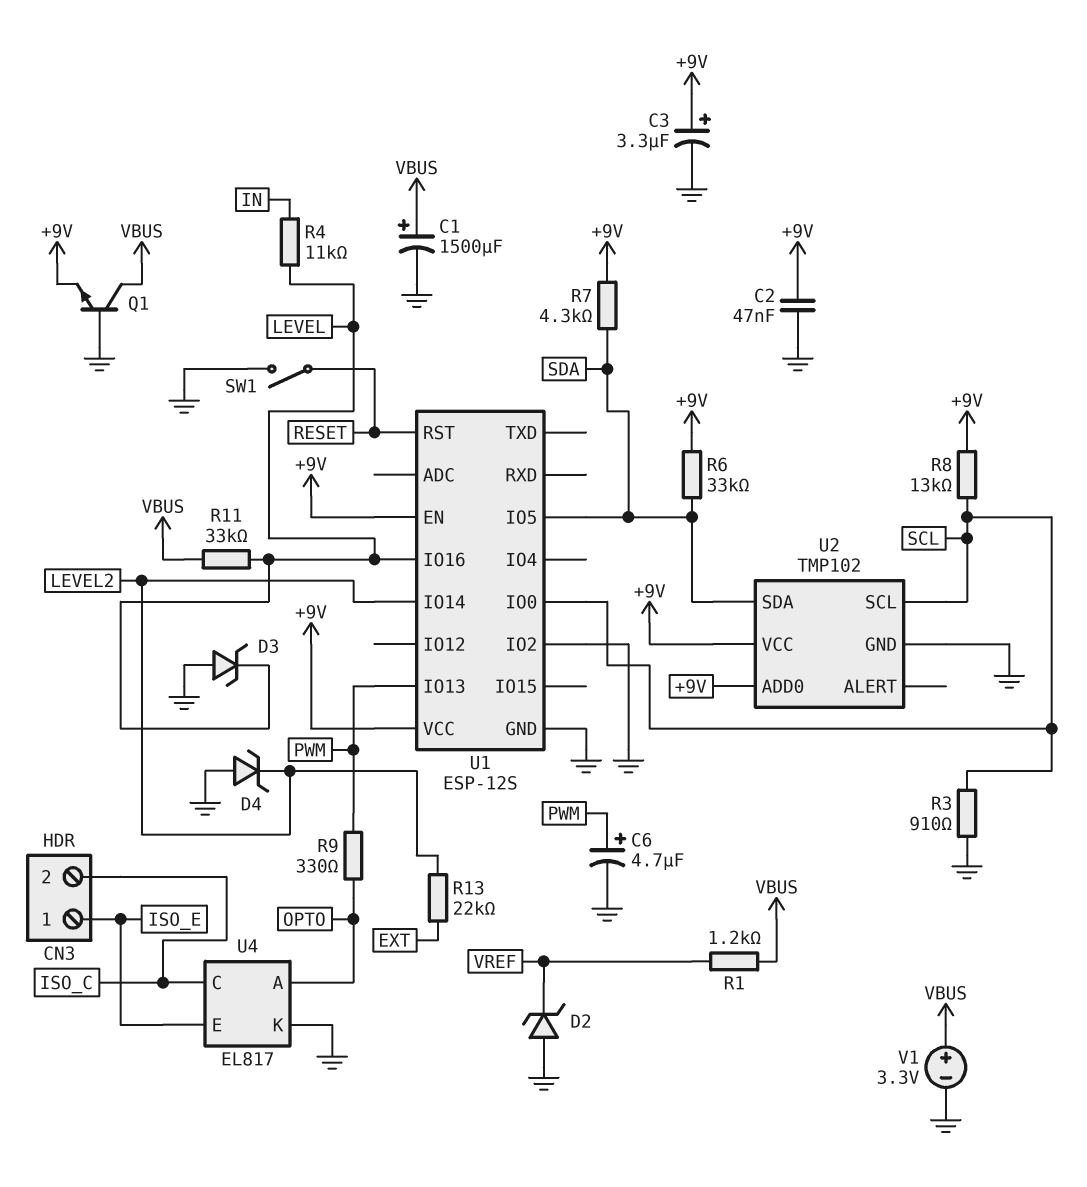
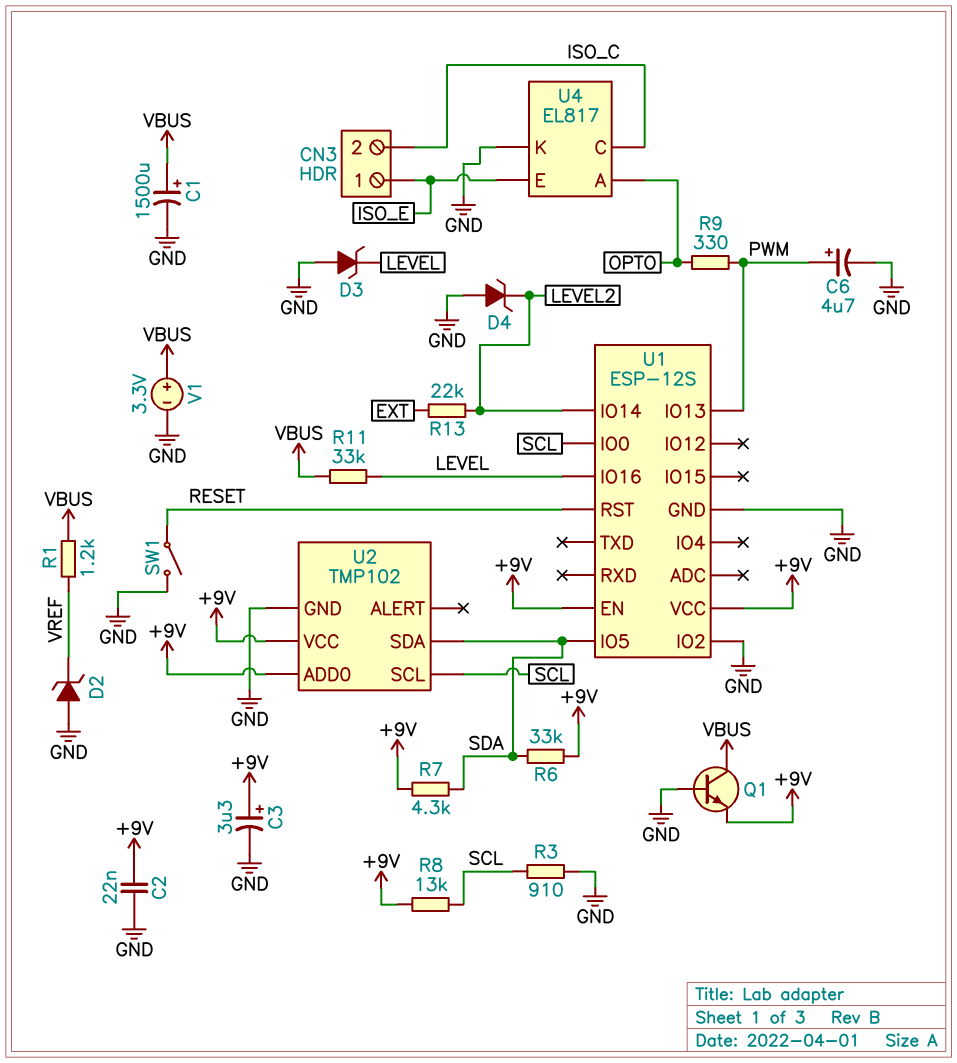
C2: 47nF (+9V, GND) -> 22nF (+9V, GND)
R4: 11k (IN, LEVEL) -> none

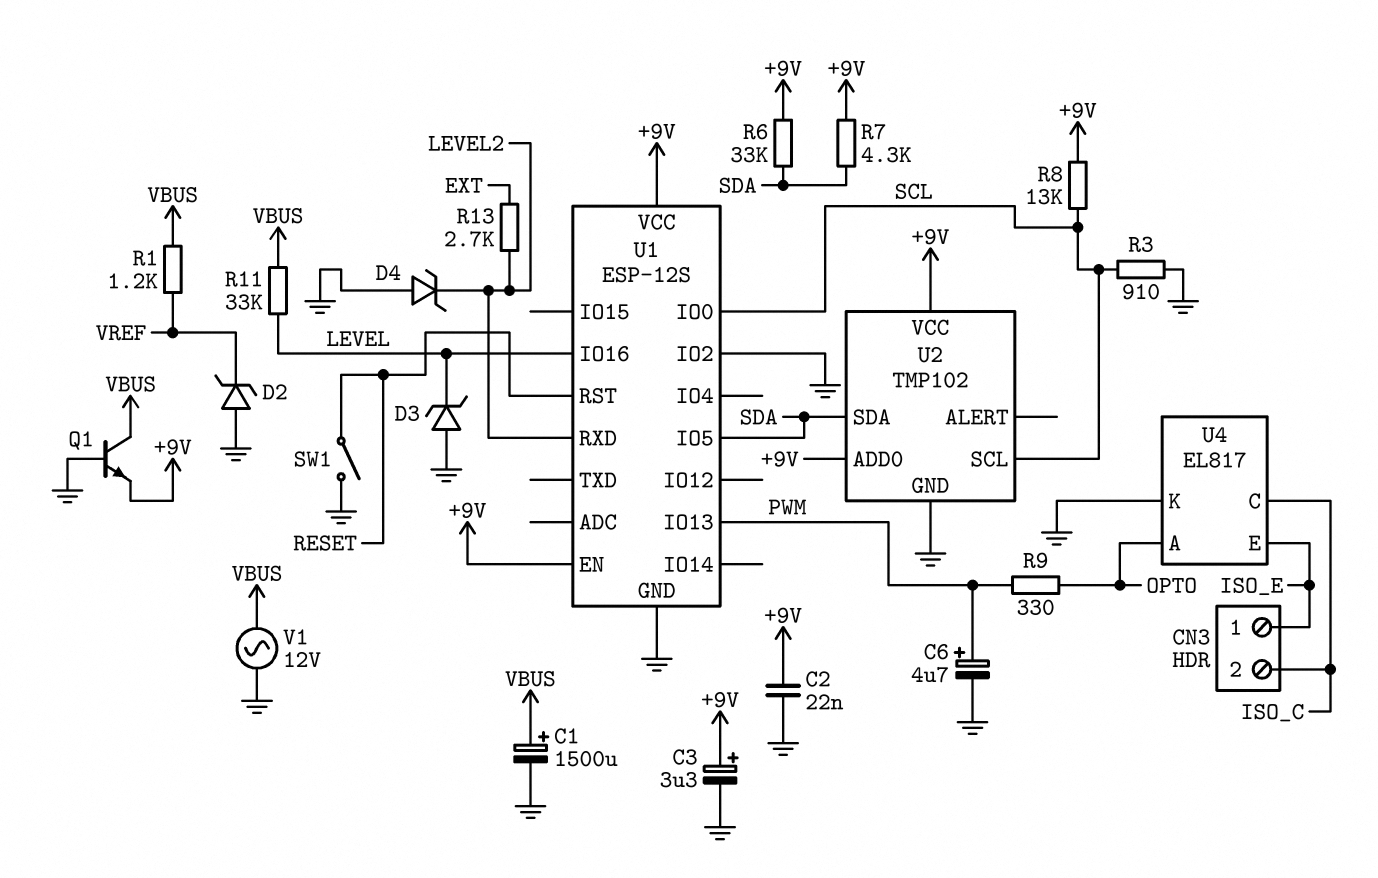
R13: 22k (EXT, LEVEL2) -> 2.7k (EXT, LEVEL2)
U1 pin IO14: LEVEL2 -> none
U1 pin RXD: none -> LEVEL2
V1: 3.3V (plus VBUS, minus GND) -> AC 12V (GND, VBUS)

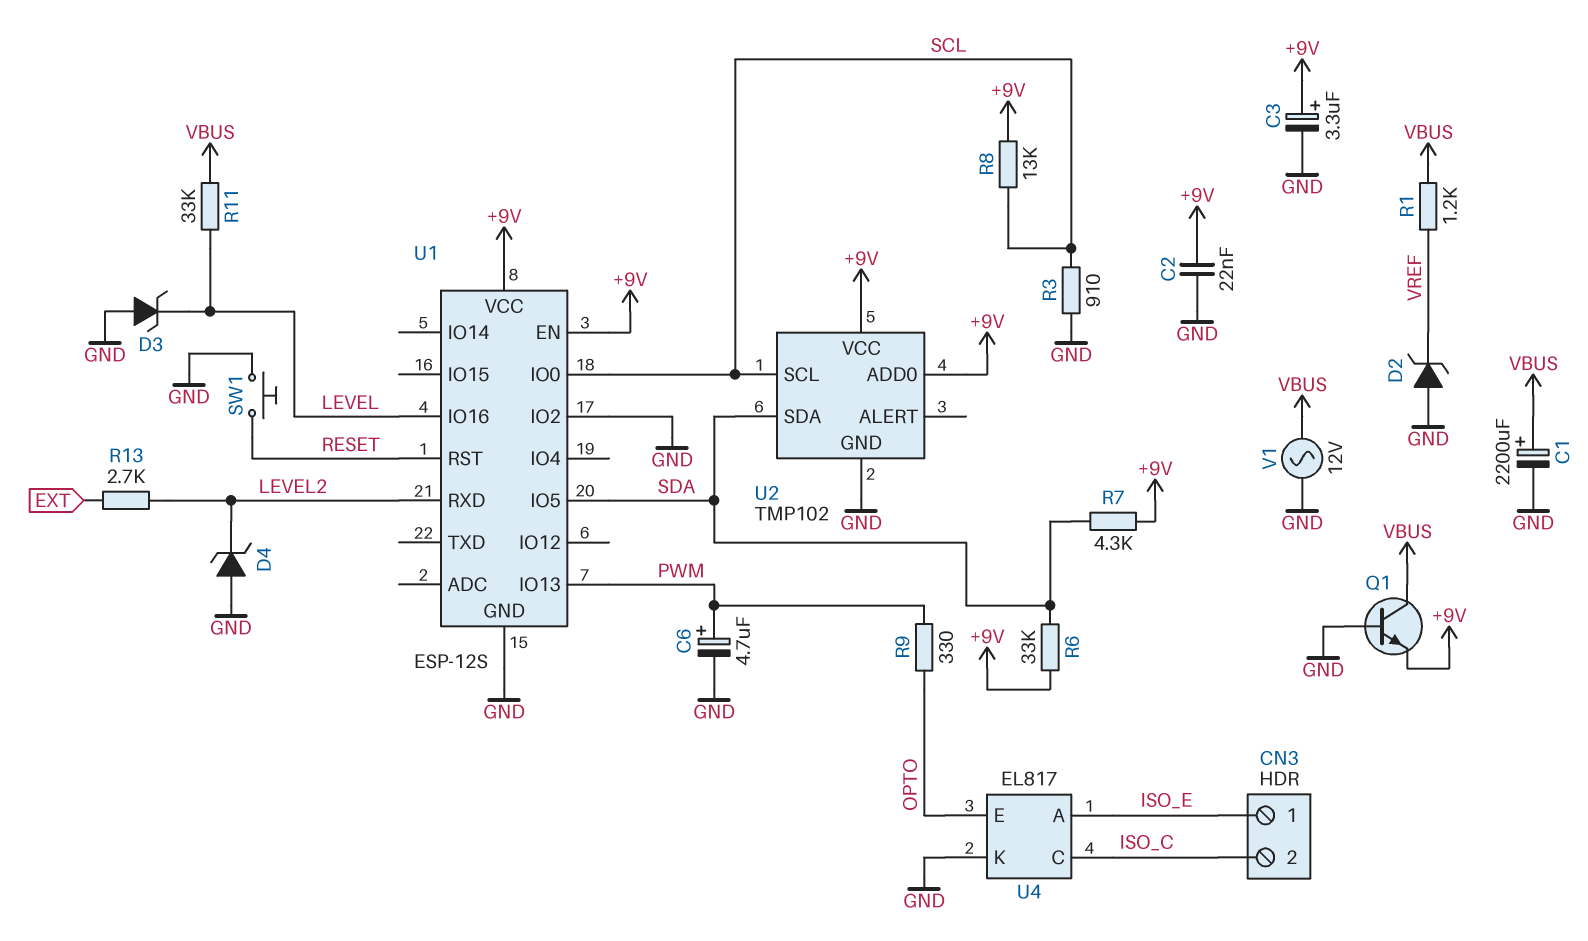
C1: 1500uF (plus VBUS, minus GND) -> 2200uF (plus VBUS, minus GND)
SW1: switch (GND, RESET) -> button (GND, RESET)
U4 pin A: OPTO -> ISO_E
U4 pin E: ISO_E -> OPTO

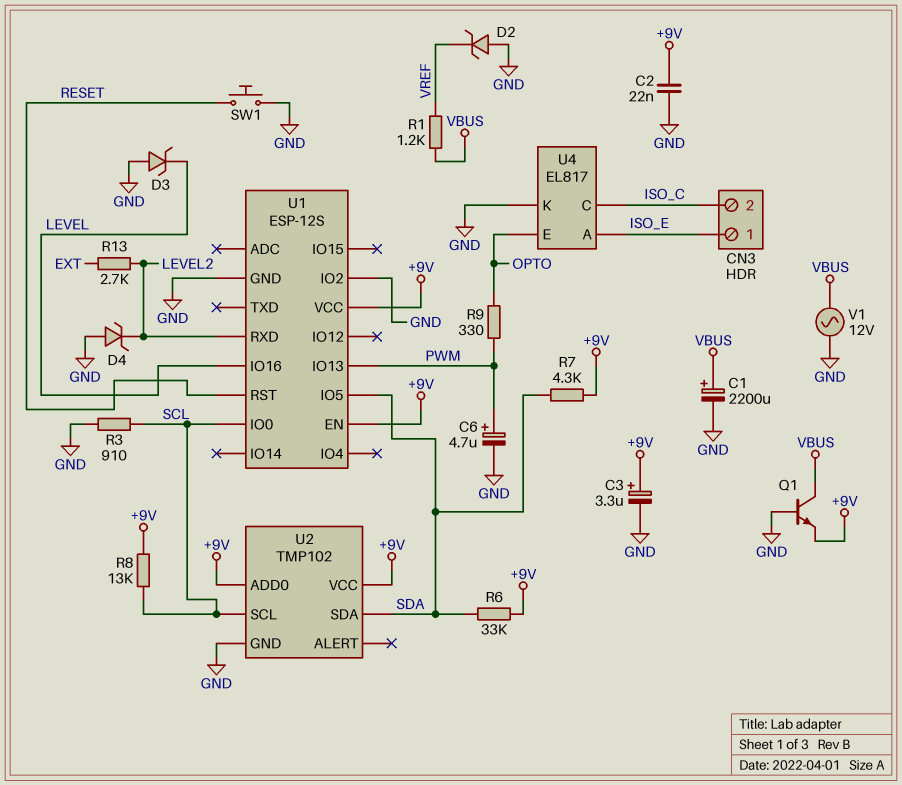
R11: 33k (LEVEL, VBUS) -> none

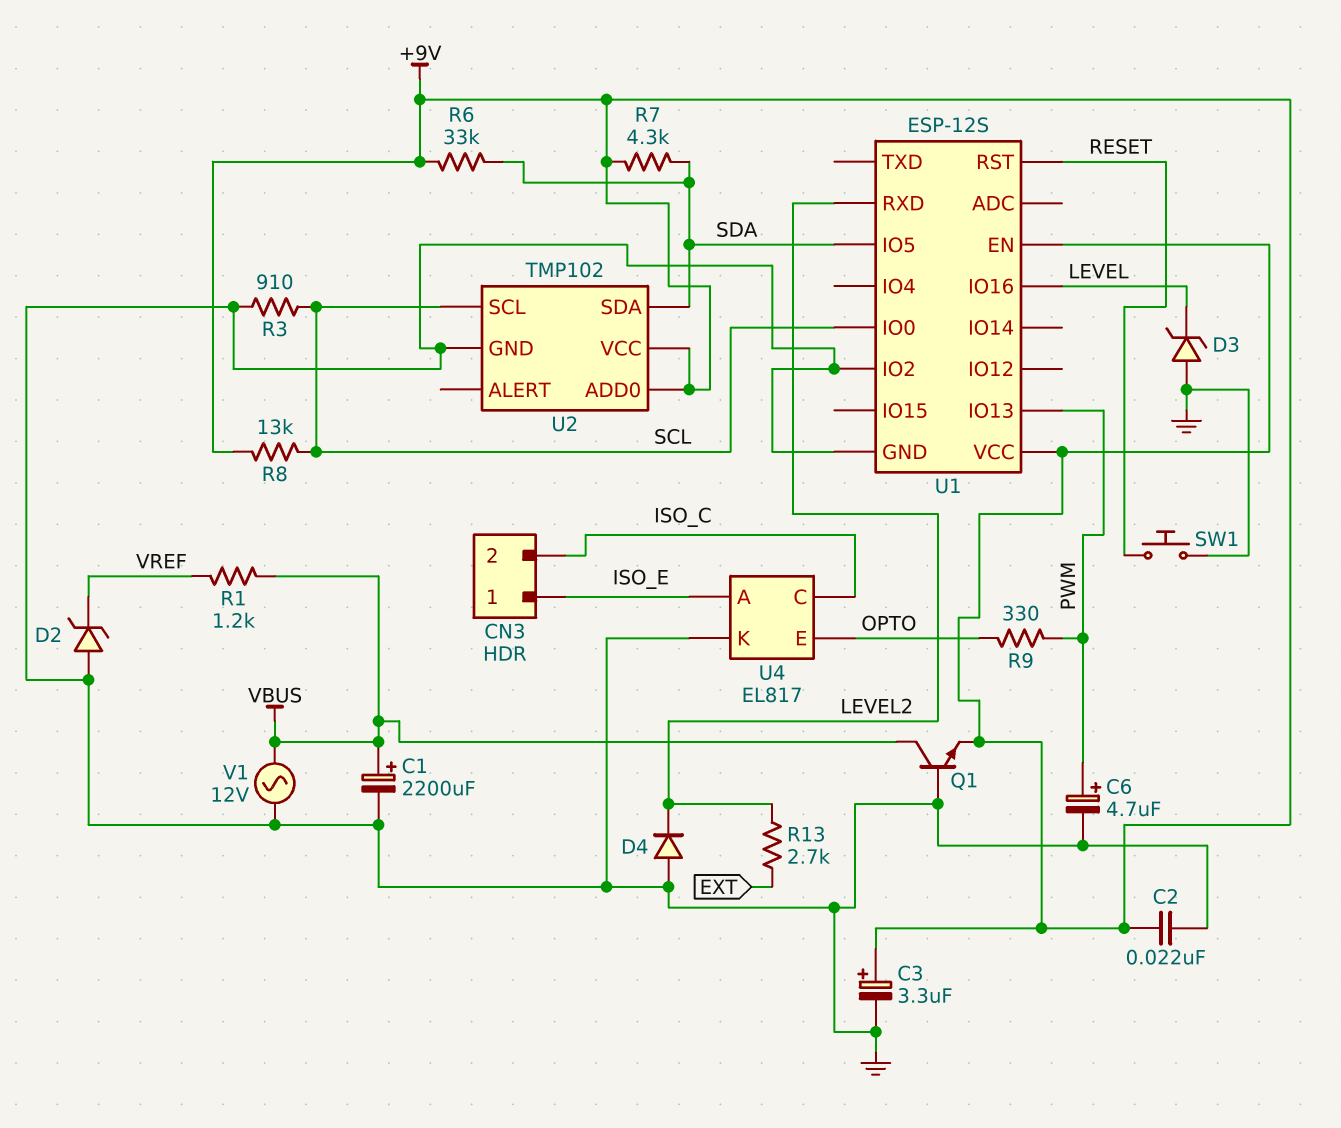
D4: zener (A GND, K LEVEL2) -> diode (A GND, K LEVEL2)

